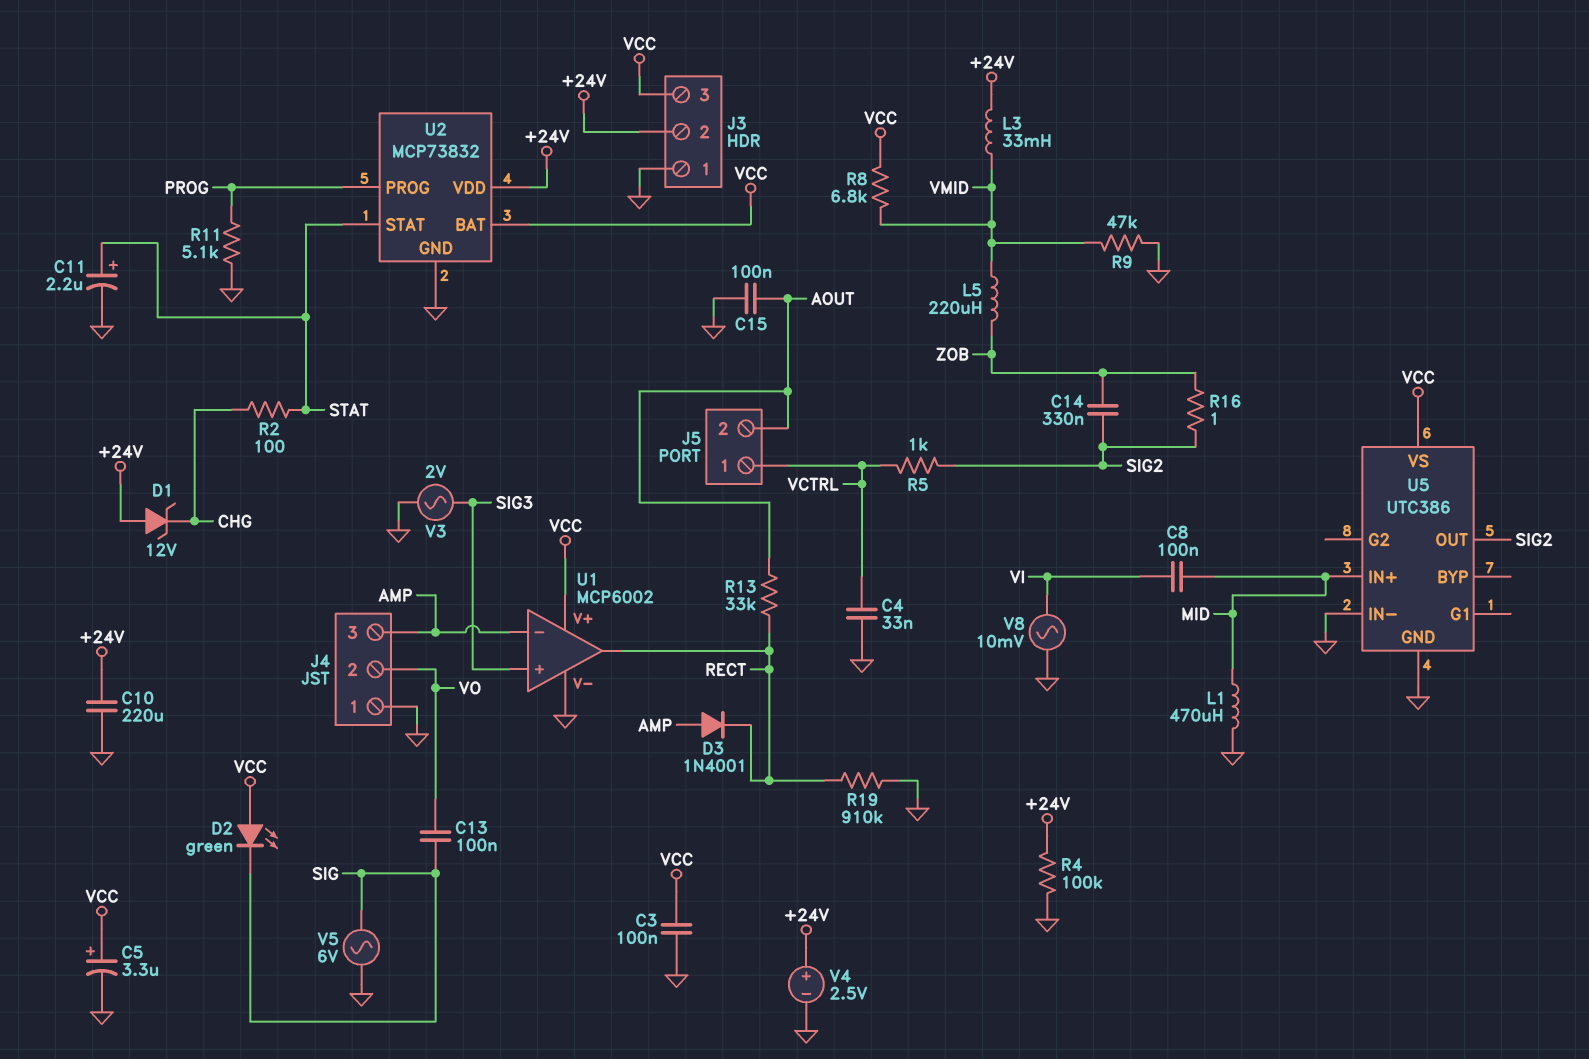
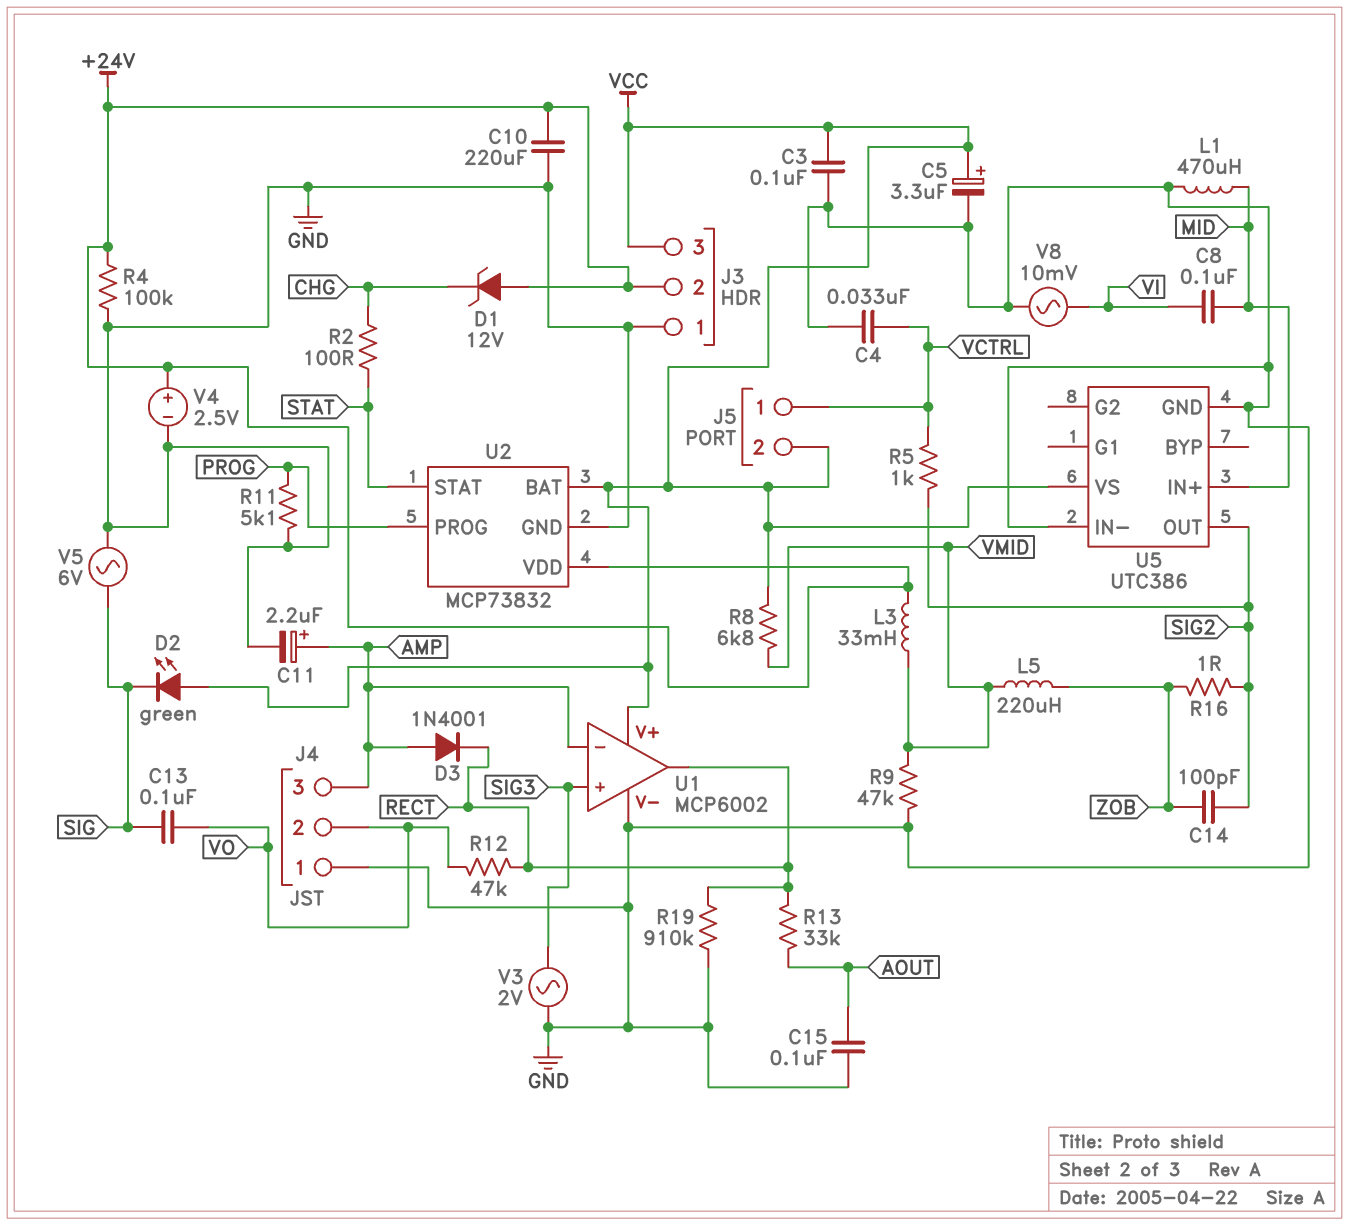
C11: 2.2uF (plus STAT, minus GND) -> 2.2uF (plus AMP, minus GND)
C14: 330nF (SIG2, ZOB) -> 100pF (SIG2, ZOB)
J5 pin 2: AOUT -> VCC
R12: none -> 47k (RECT, VO)

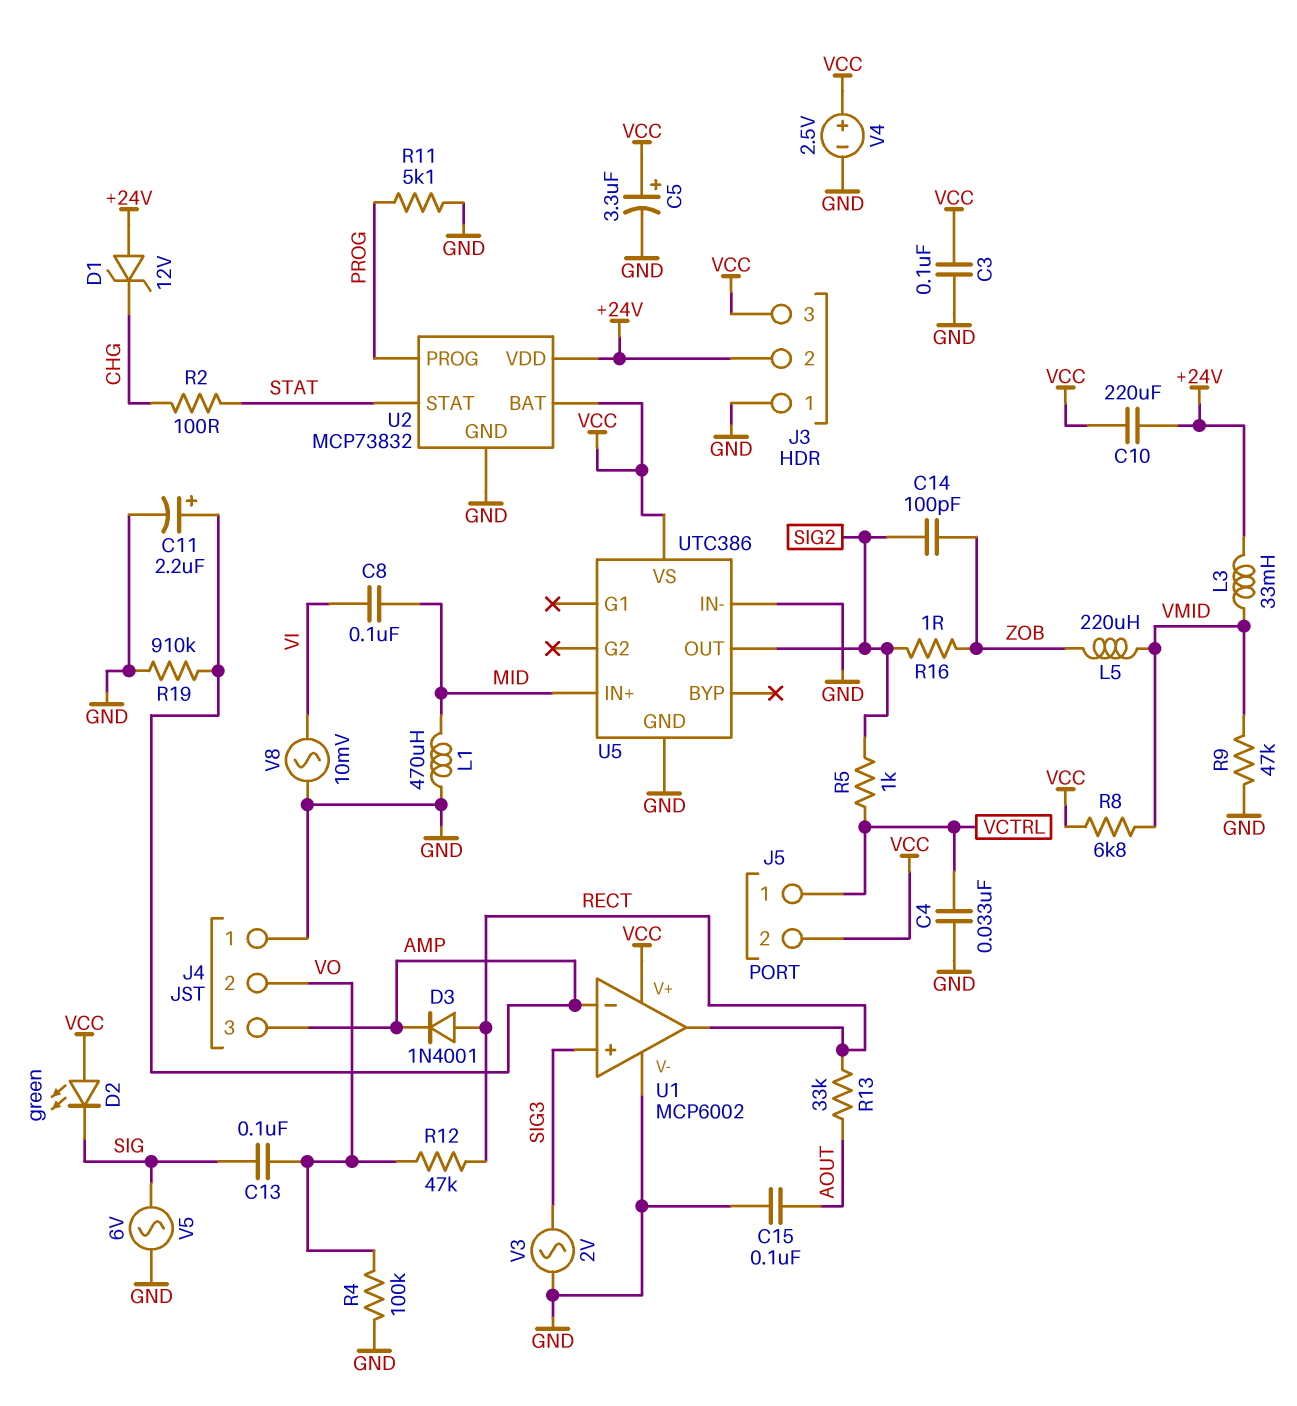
C10: 220uF (+24V, GND) -> 220uF (+24V, VCC)
D3: diode 1N4001 (A AMP, K RECT) -> diode 1N4001 (A RECT, K AMP)
R4: 100k (+24V, GND) -> 100k (GND, VO)
R19: 910k (GND, RECT) -> 910k (AMP, GND)
V4: 2.5V (plus +24V, minus GND) -> 2.5V (plus VCC, minus GND)

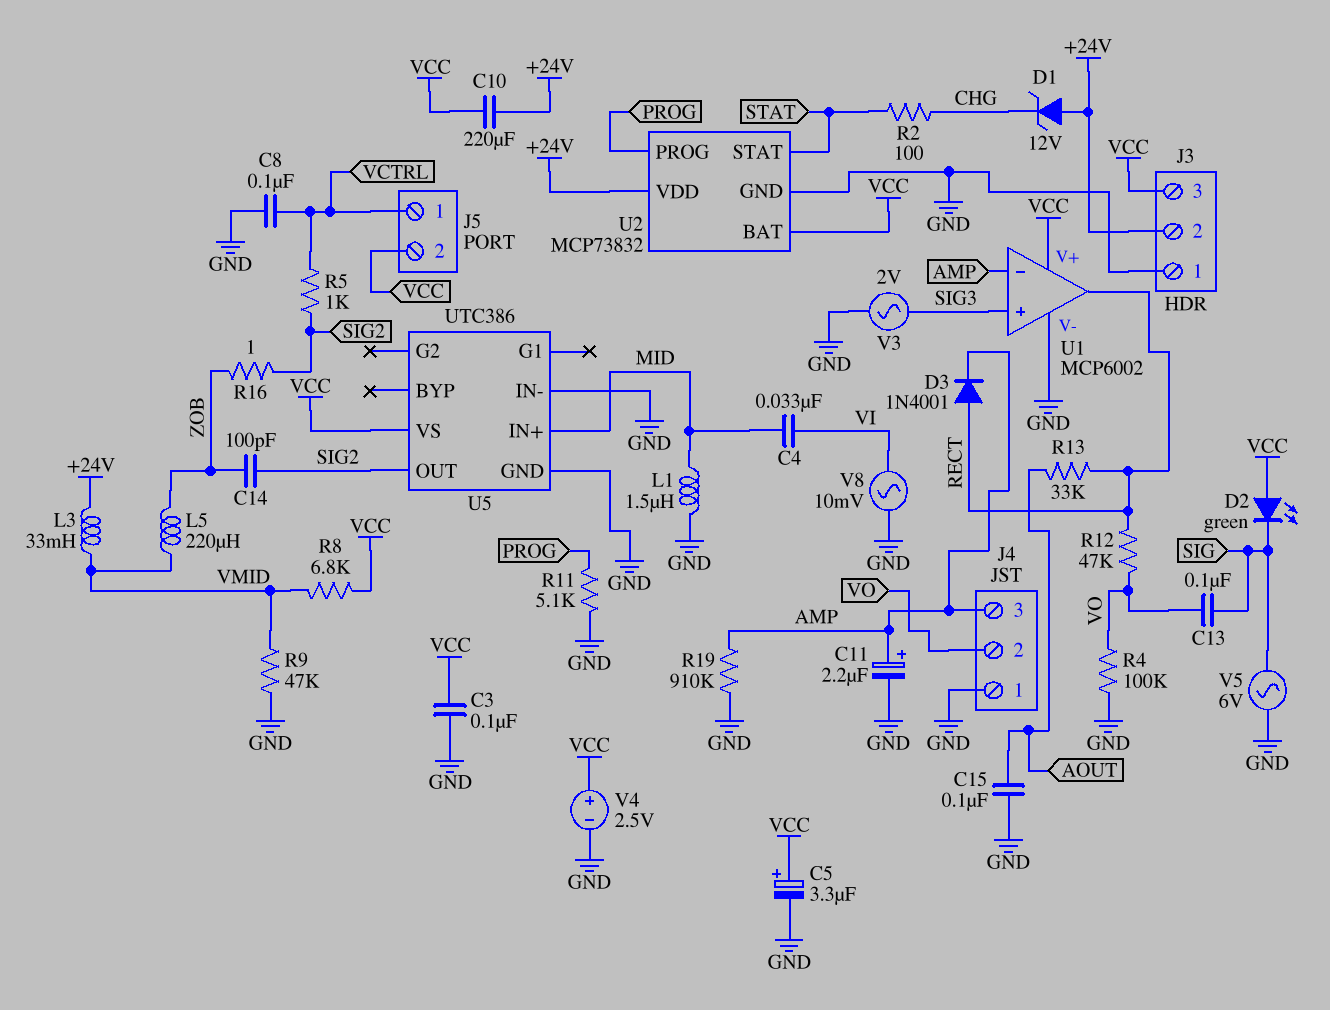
C4: 33nF (GND, VCTRL) -> 33nF (MID, VI)
C8: 100nF (MID, VI) -> 100nF (GND, VCTRL)
L1: 470uH (GND, MID) -> 1.5uH (GND, MID)

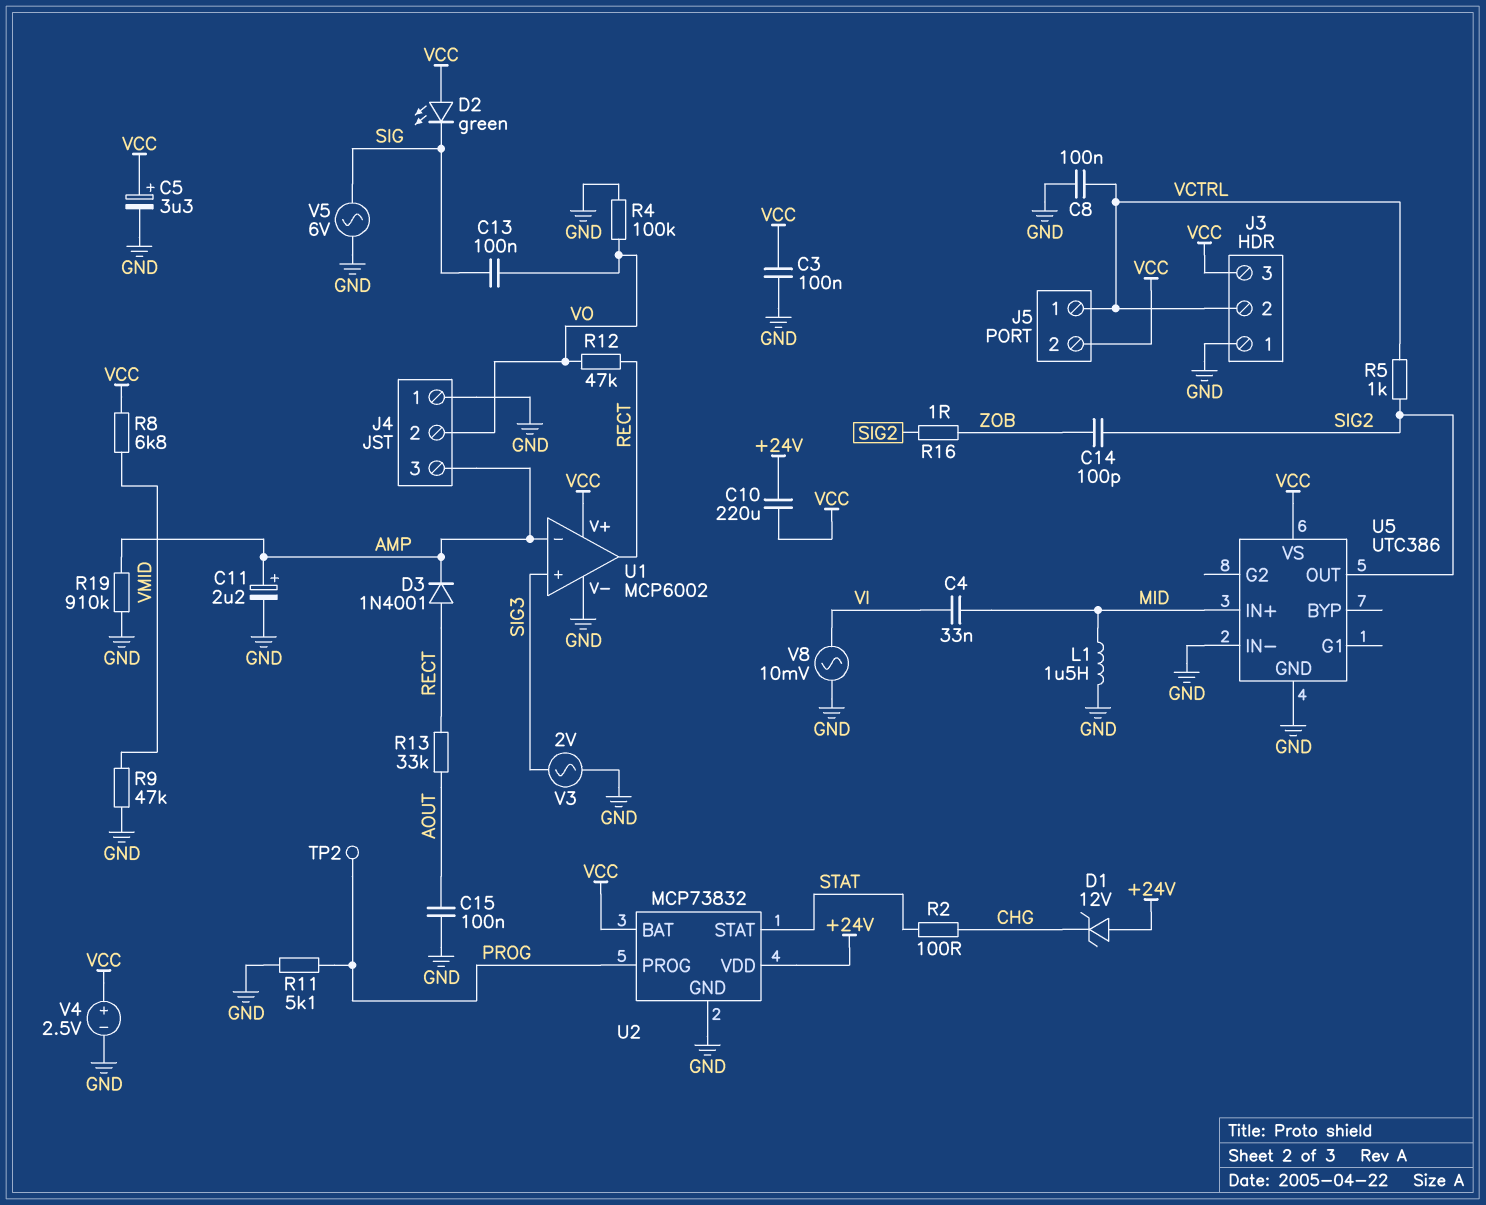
J3 pin 2: +24V -> VCTRL
L3: 33mH (+24V, VMID) -> none
L5: 220uH (VMID, ZOB) -> none
TP2: none -> test point (PROG)

